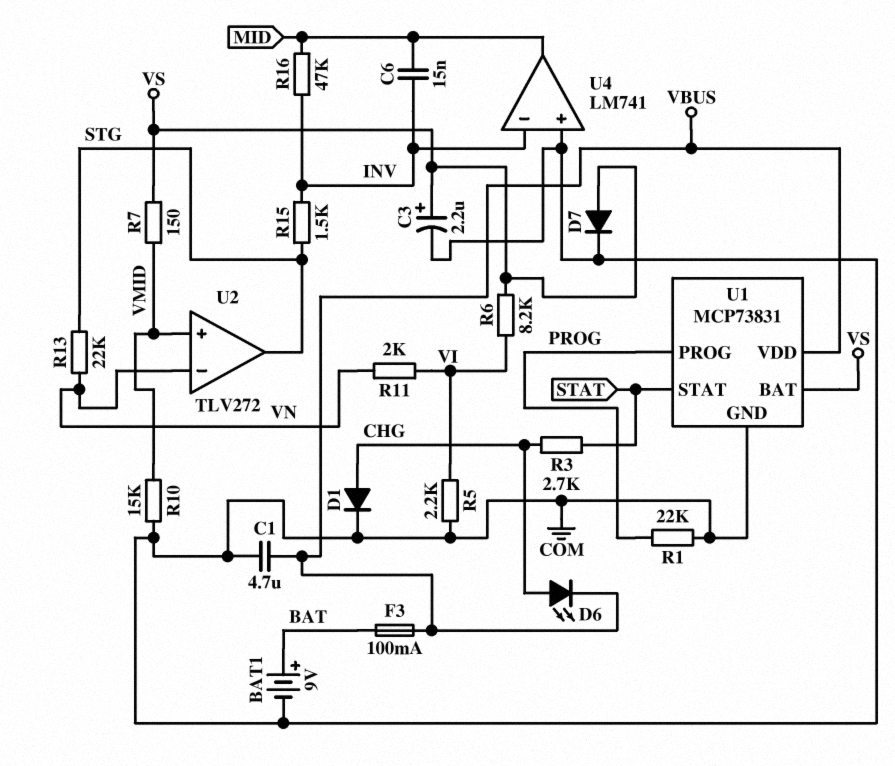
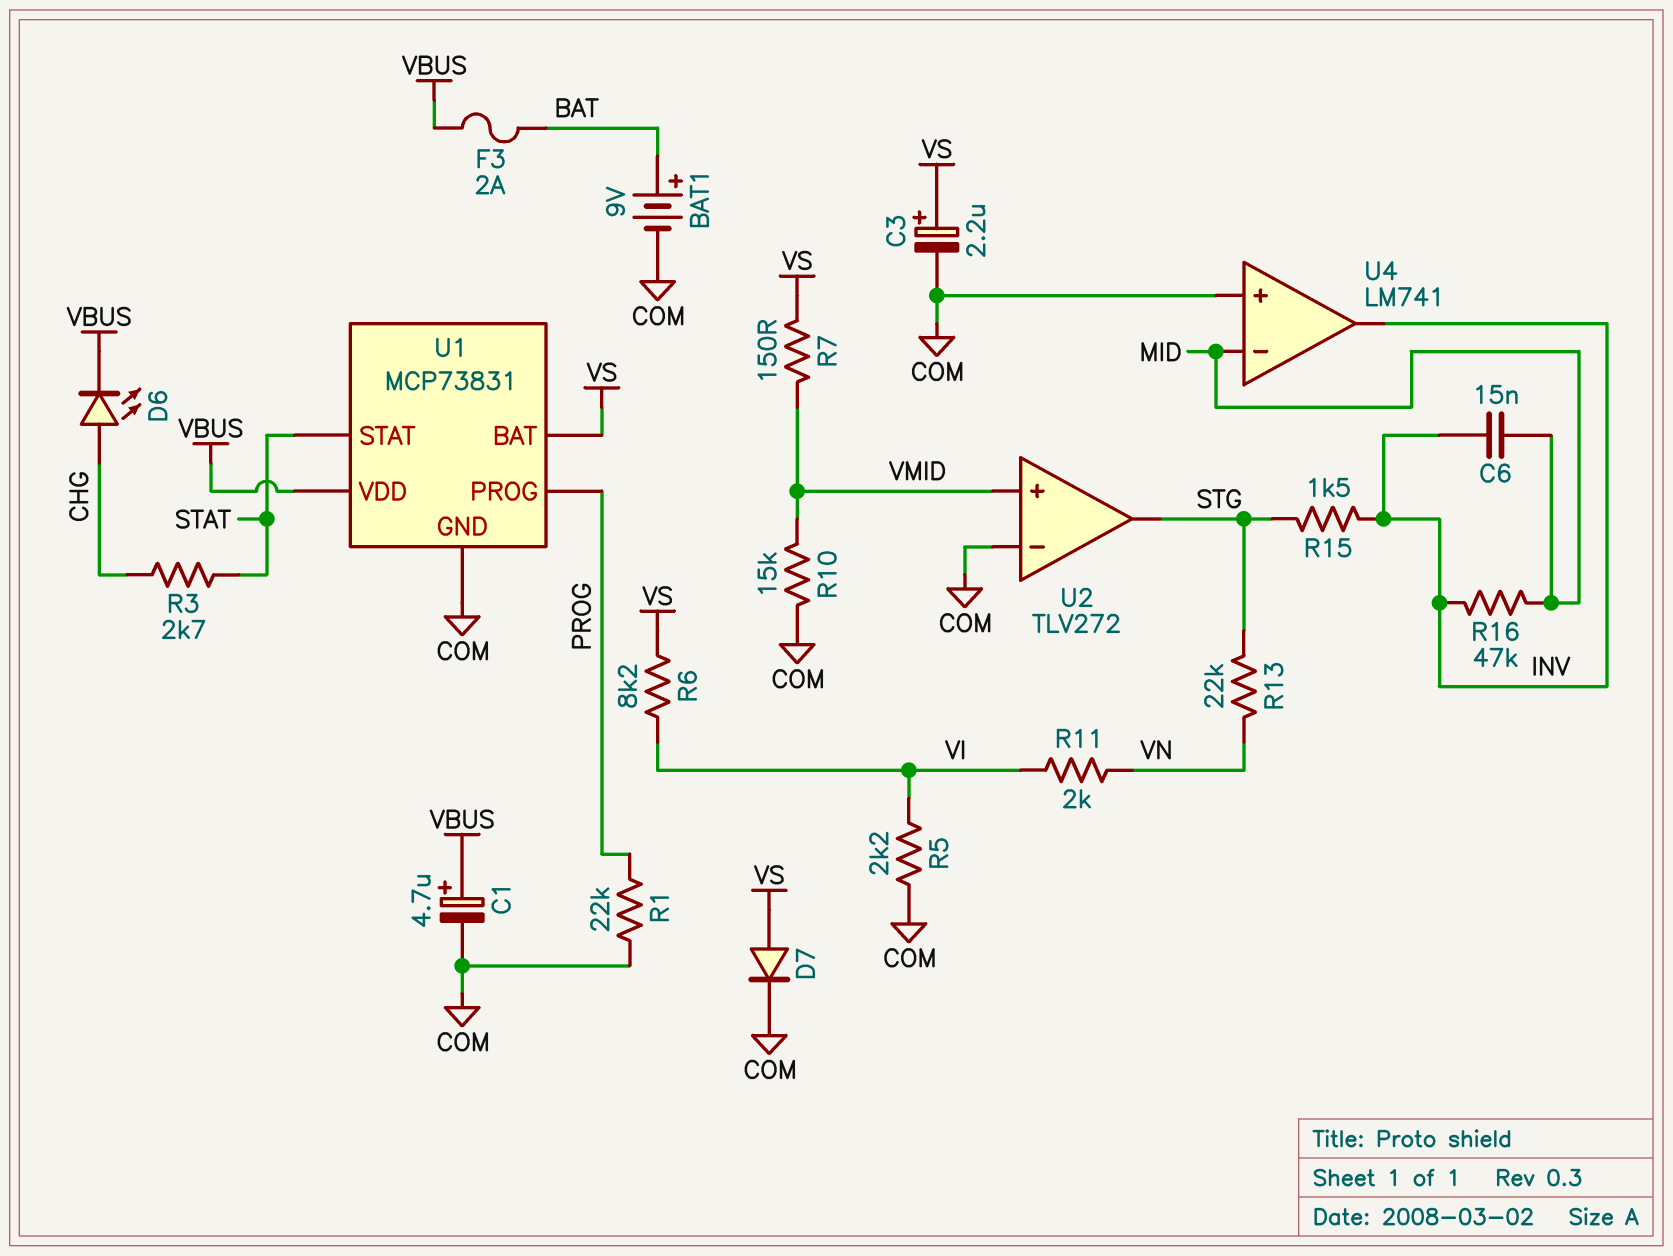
C1: 4.7uF (COM, VBUS) -> 4.7uF (plus VBUS, minus COM)
D1: diode (A CHG, K COM) -> none
F3: 100mA (BAT, VBUS) -> 2A (BAT, VBUS)
U2 pin in-: VN -> COM
U4 pin in-: INV -> MID
U4 pin out: MID -> INV

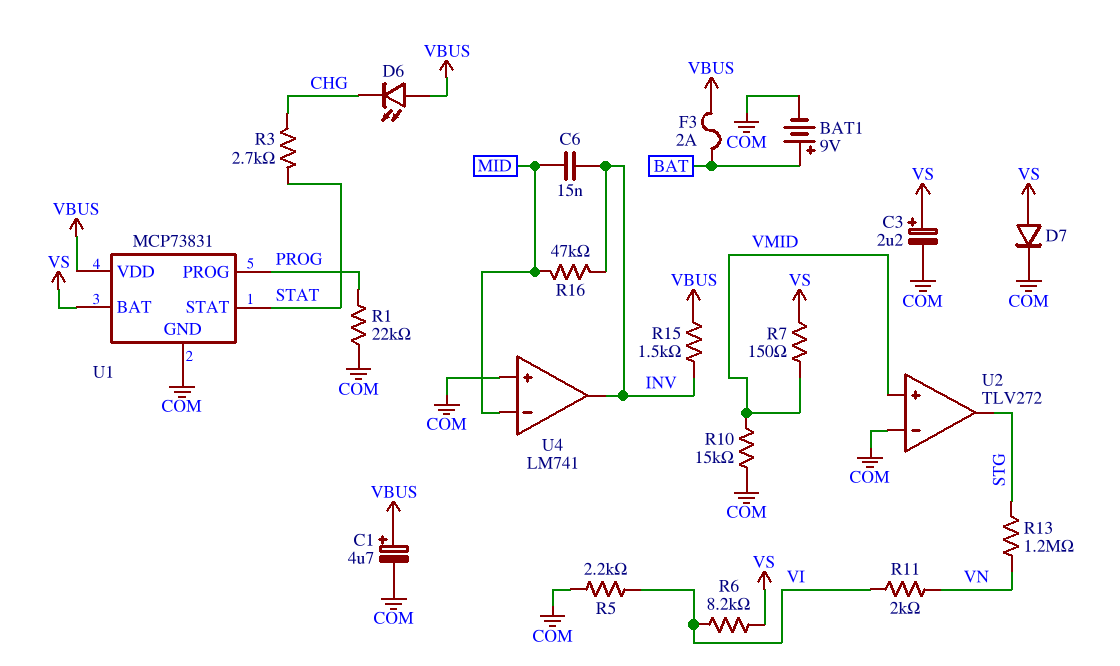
D6: LED (A CHG, K VBUS) -> LED (A VBUS, K CHG)
R13: 22k (STG, VN) -> 1.2M (STG, VN)
R15: 1.5k (INV, STG) -> 1.5k (INV, VBUS)

